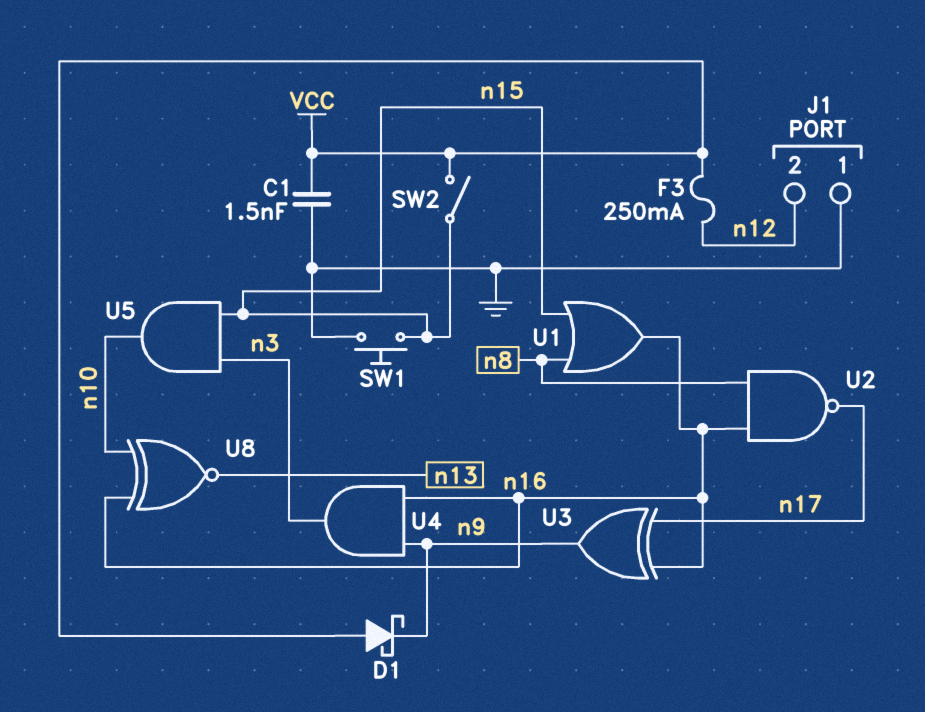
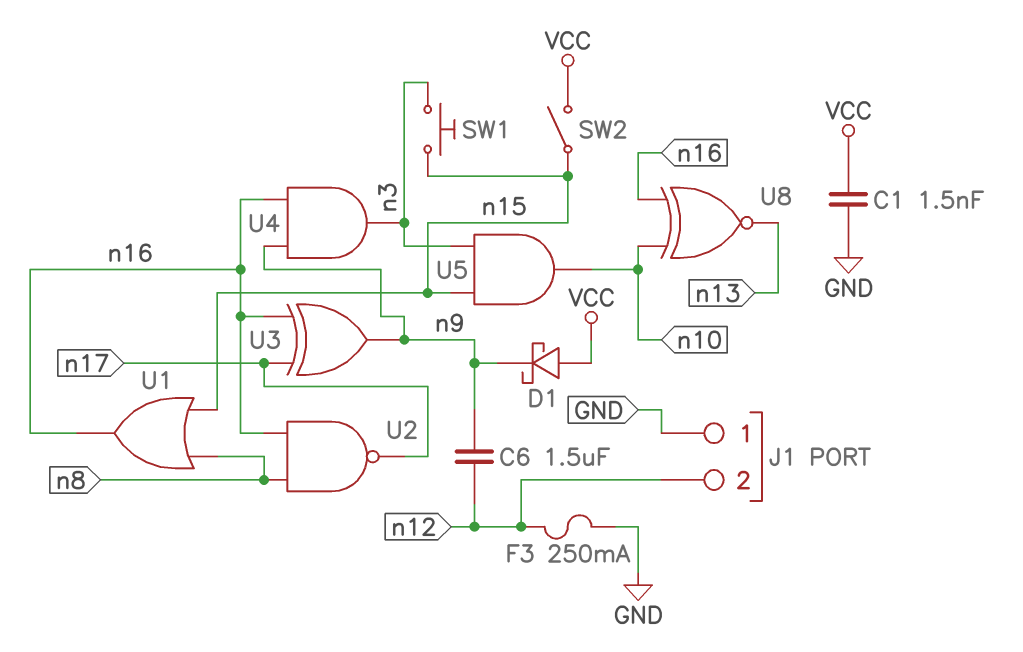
C6: none -> 1.5uF (n9, n12)
F3: 250mA (VCC, n12) -> 250mA (GND, n12)
SW1: button (GND, n15) -> button (n3, n15)

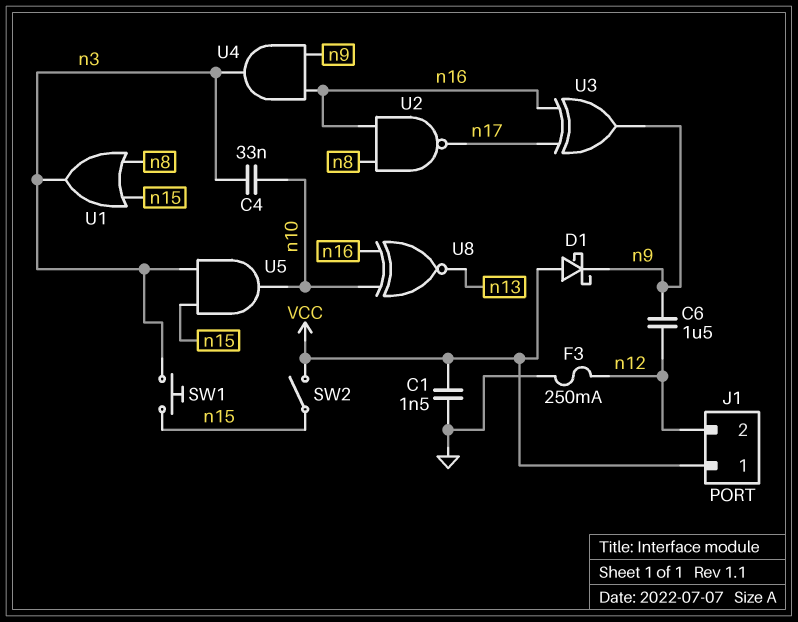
C4: none -> 33nF (n3, n10)
J1 pin 1: GND -> VCC
U1: OR (in n8, in n15, out n16) -> OR (in n8, in n15, out n3)

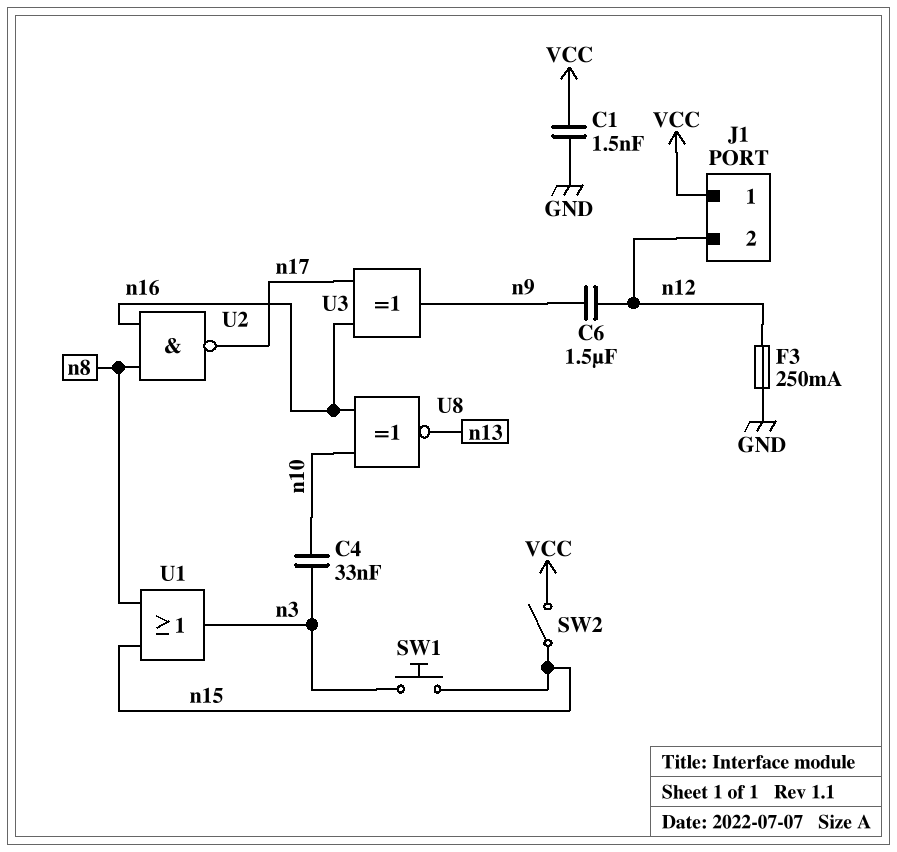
D1: schottky (A VCC, K n9) -> none
U4: AND (in n9, in n16, out n3) -> none
U5: AND (in n3, in n15, out n10) -> none

